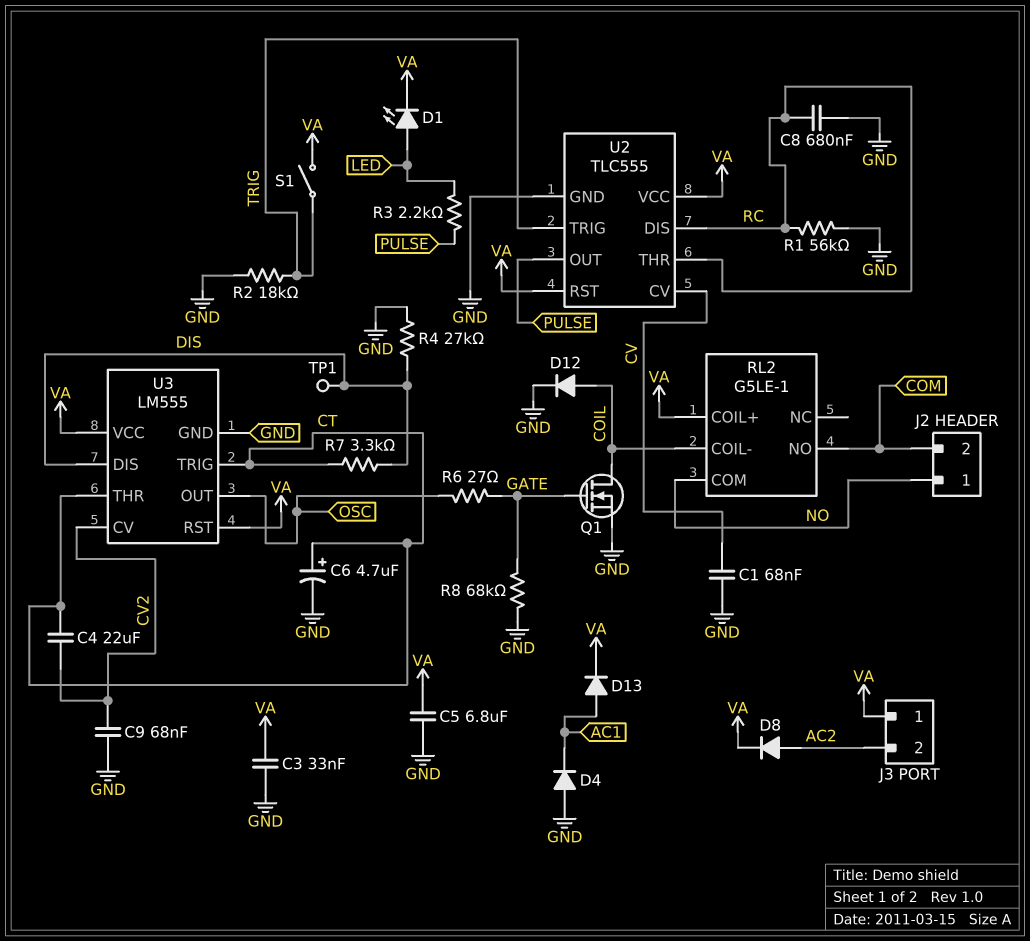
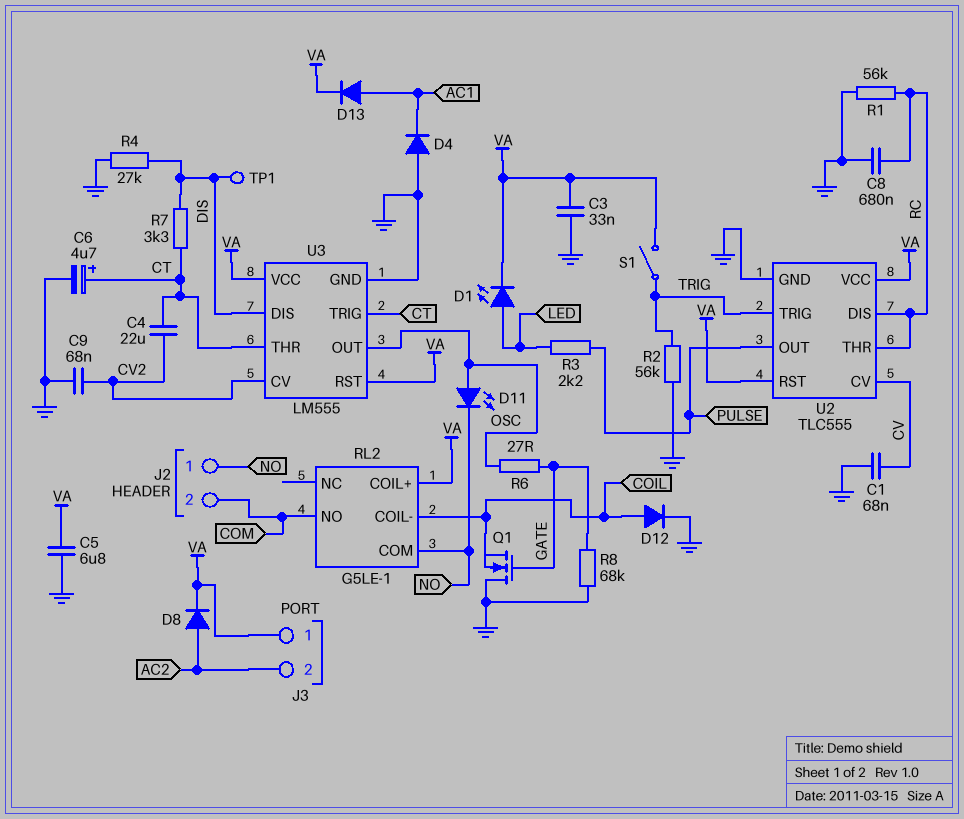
D11: none -> LED (A OSC, K NO)
Q1: NMOS (G GATE, D COIL, S GND) -> NMOS (G GATE, D GND, S COIL)
R2: 18k (GND, TRIG) -> 56k (GND, TRIG)

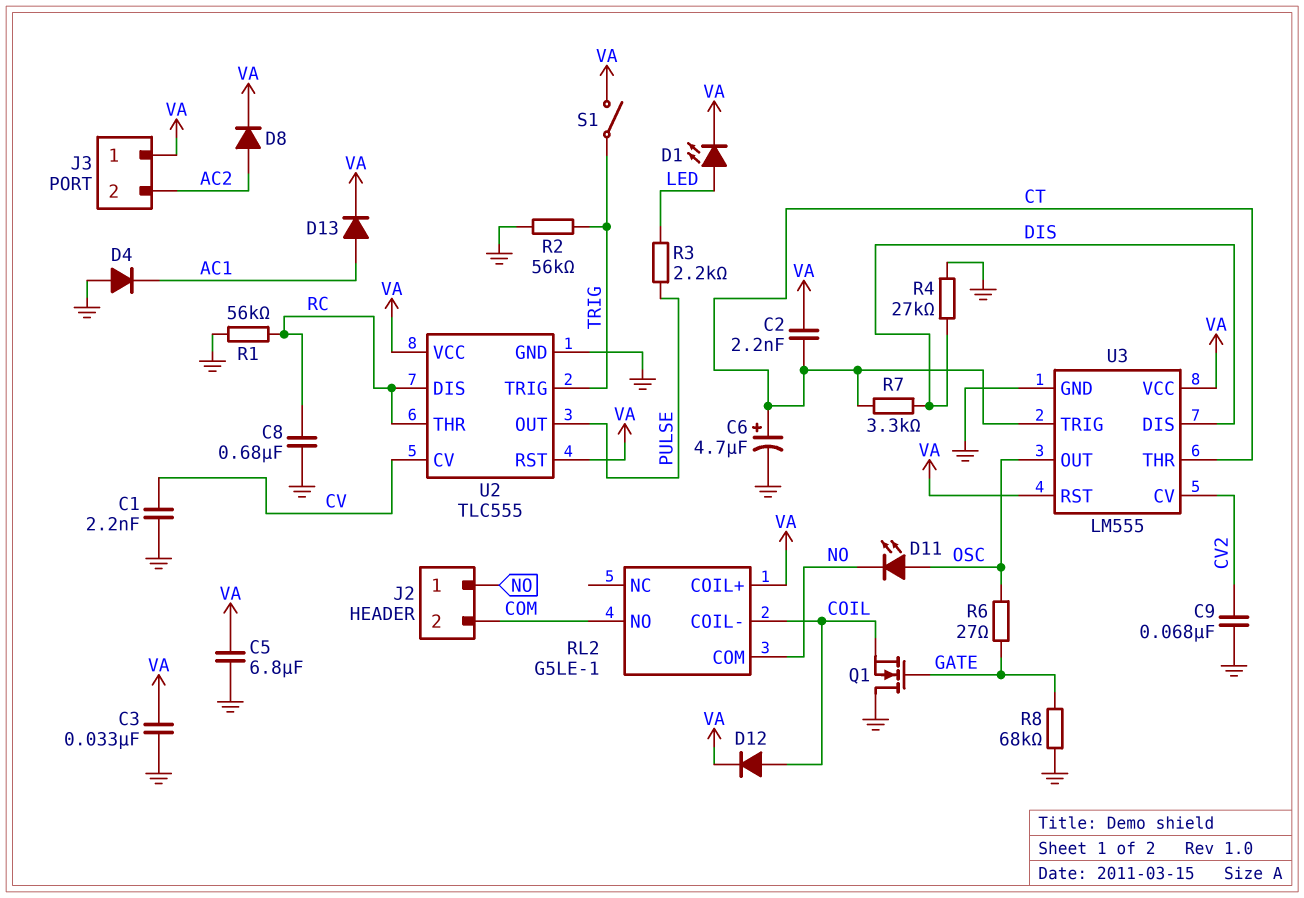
C1: 68nF (CV, GND) -> 2.2nF (CV, GND)
C2: none -> 2.2nF (CT, VA)
C4: 22uF (CT, CV2) -> none
D12: diode (A COIL, K GND) -> diode (A COIL, K VA)
TP1: test point (DIS) -> none

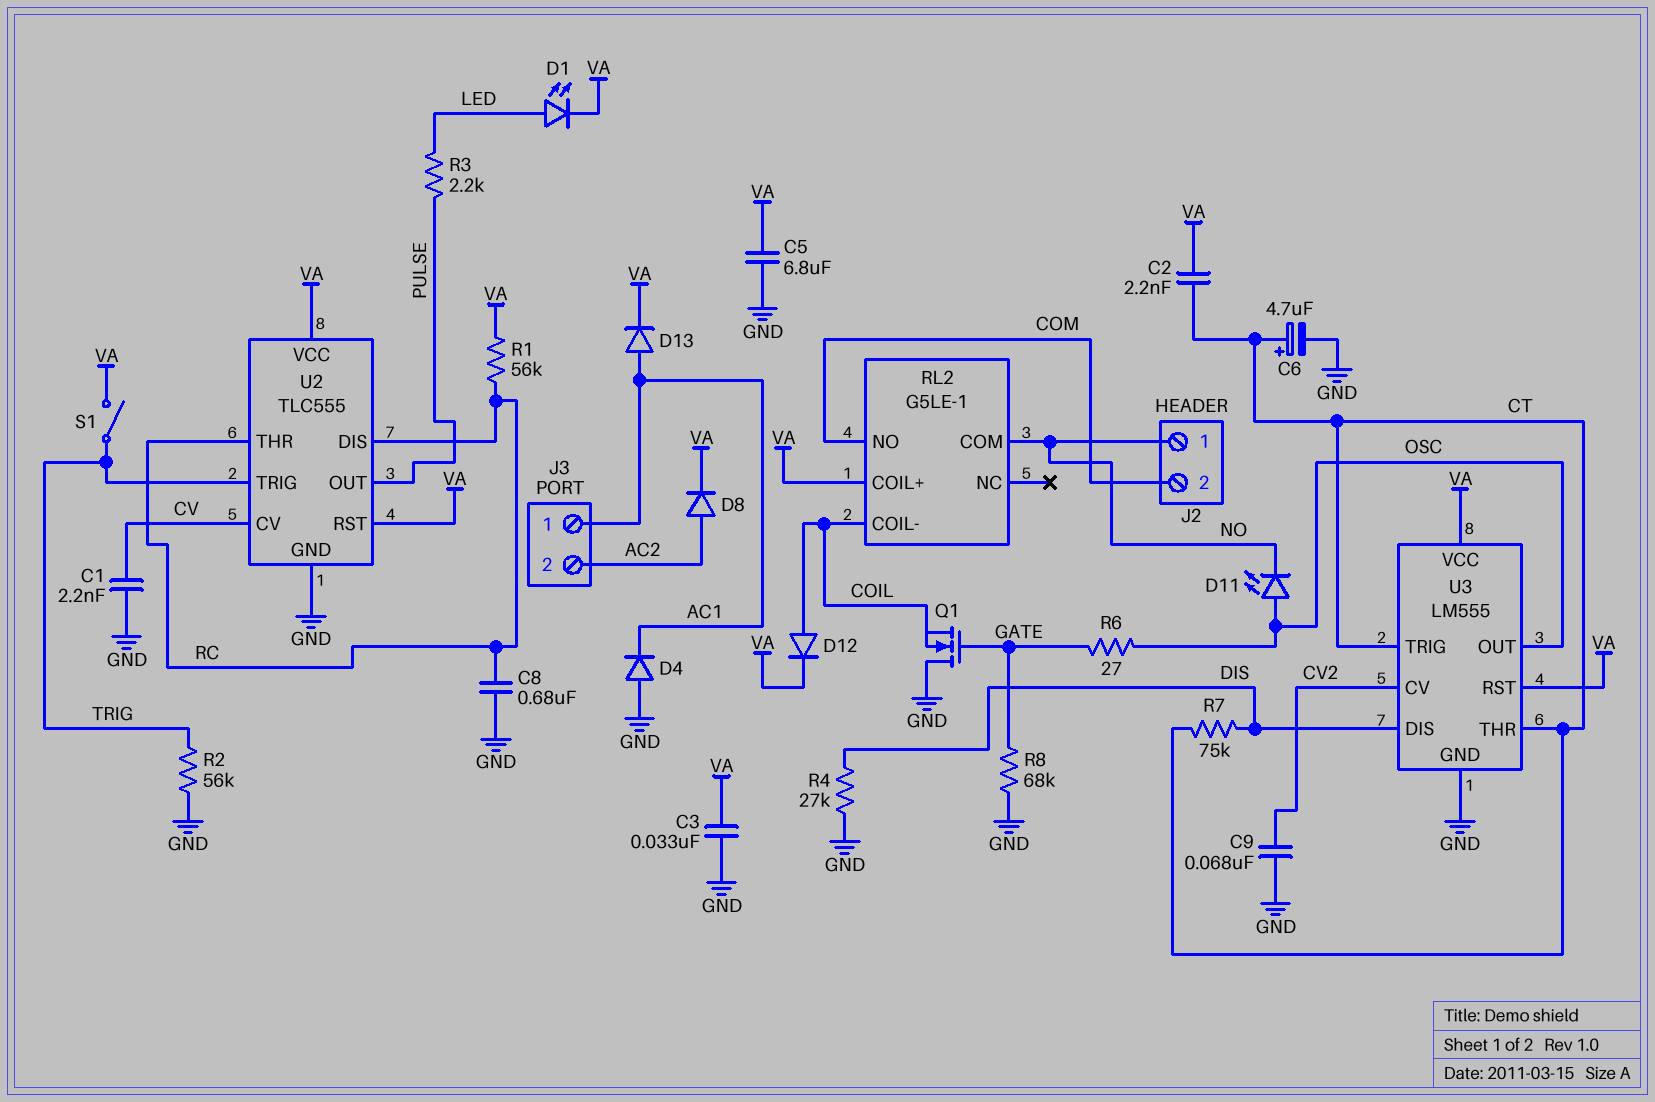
J3 pin 1: VA -> AC1
R1: 56k (GND, RC) -> 56k (RC, VA)
R7: 3.3k (CT, DIS) -> 75k (CT, DIS)

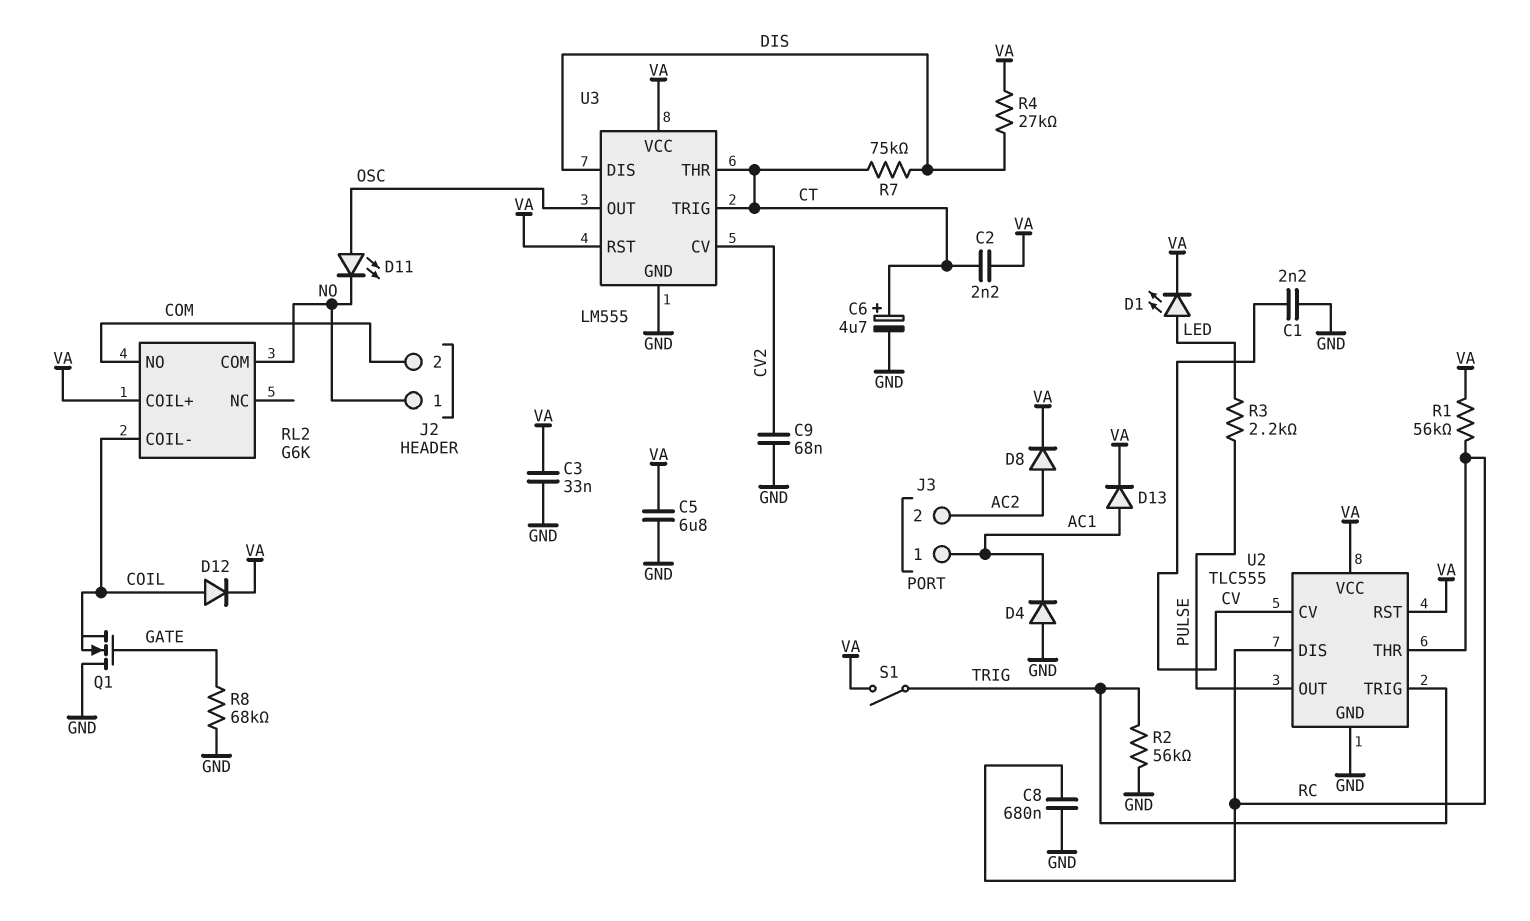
R4: 27k (DIS, GND) -> 27k (DIS, VA)
R6: 27 (GATE, OSC) -> none
RL2: G5LE-1 -> G6K

